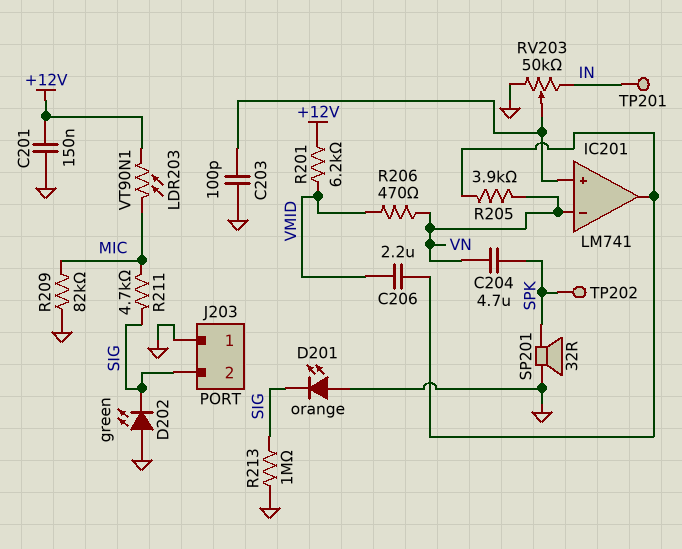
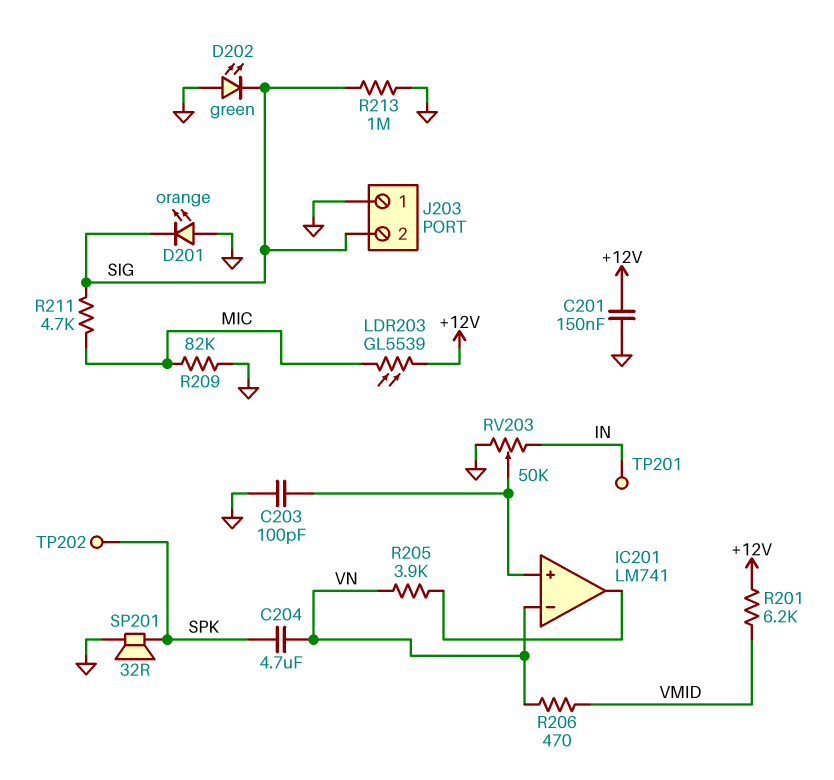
C206: 2.2uF (IC201/out, VMID) -> none
LDR203: VT90N1 (+12V, MIC) -> GL5539 (+12V, MIC)

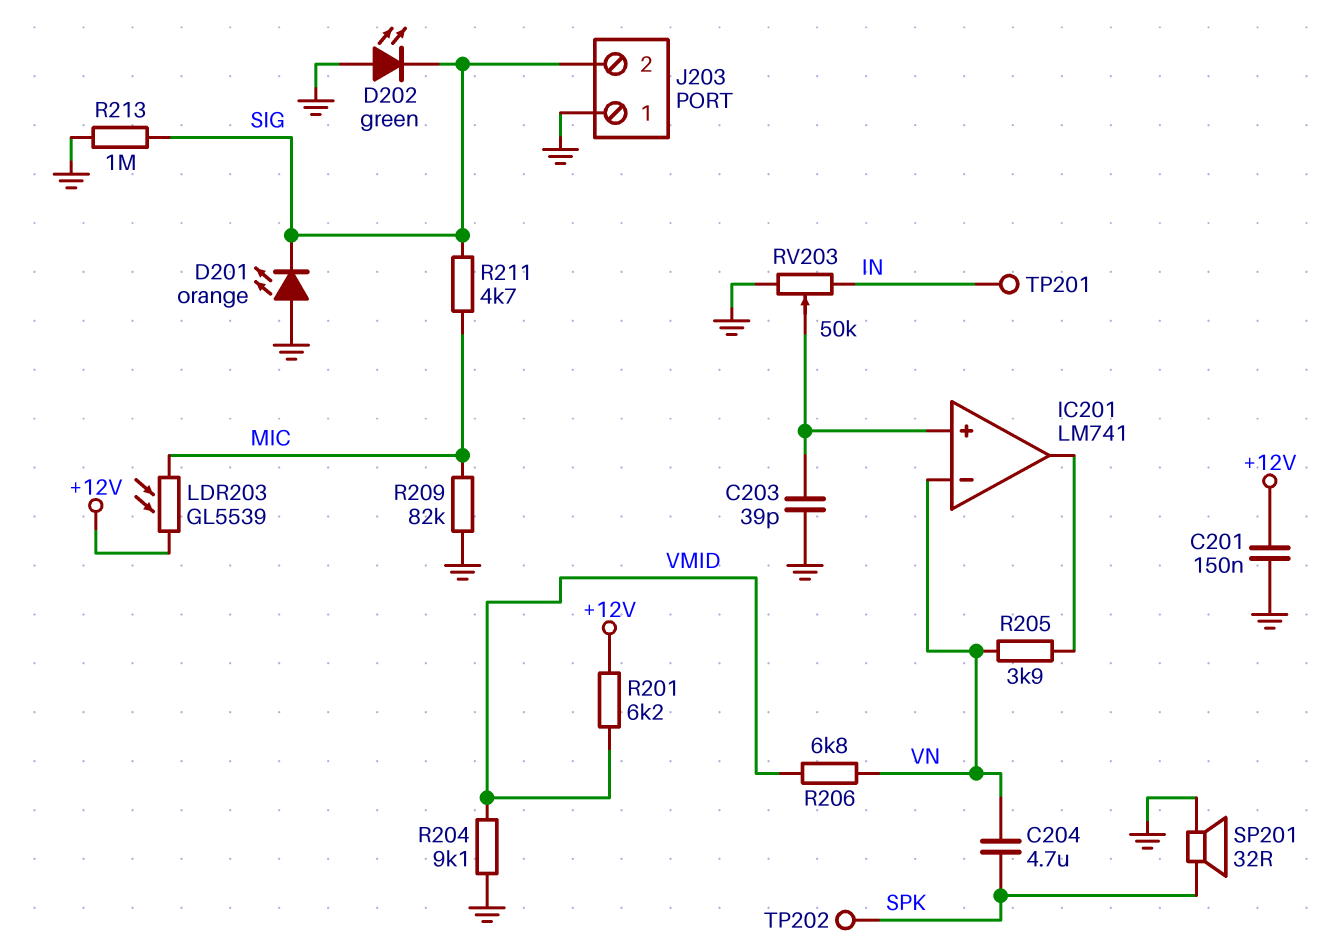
C203: 100pF (GND, IC201/in+) -> 39pF (GND, IC201/in+)
R204: none -> 9.1k (GND, VMID)
R206: 470 (VMID, VN) -> 6.8k (VMID, VN)

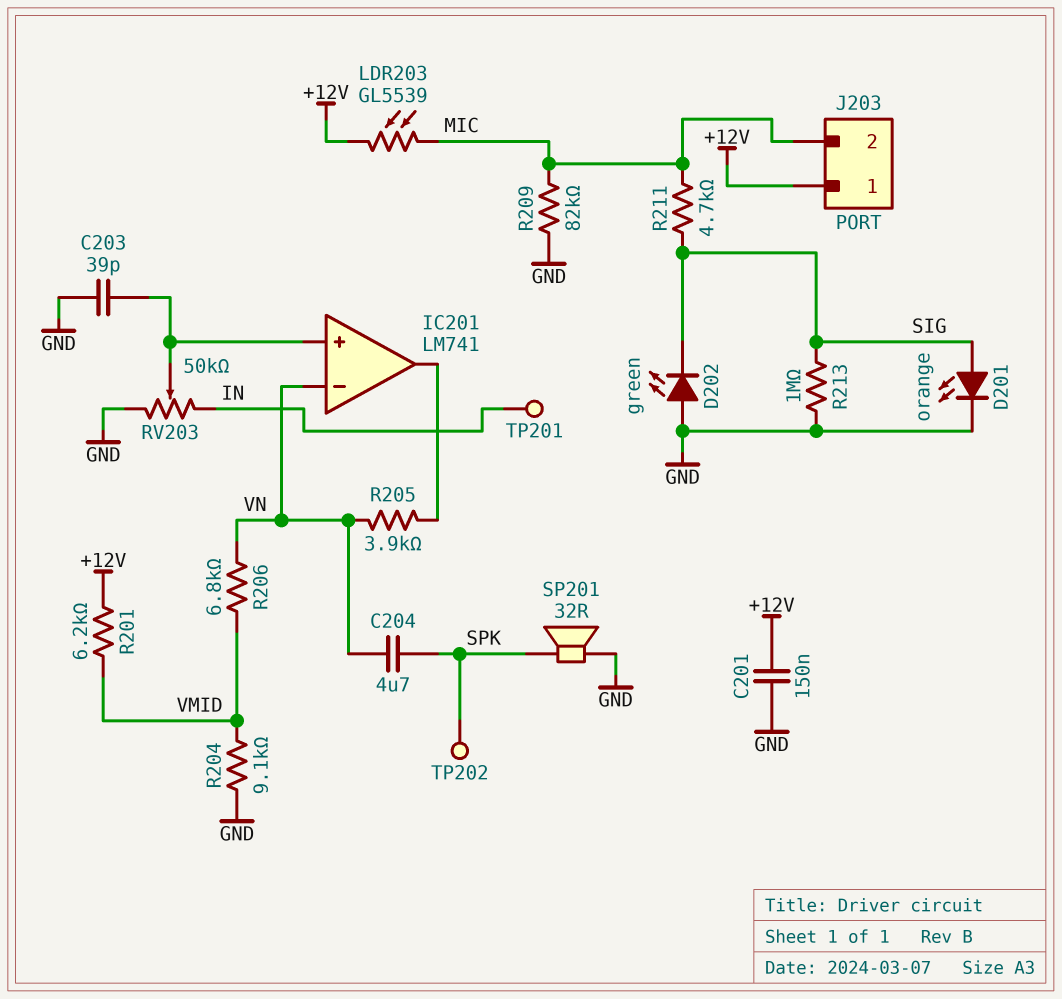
D201: LED orange (A GND, K SIG) -> LED orange (A SIG, K GND)
J203 pin 1: GND -> +12V
J203 pin 2: SIG -> MIC

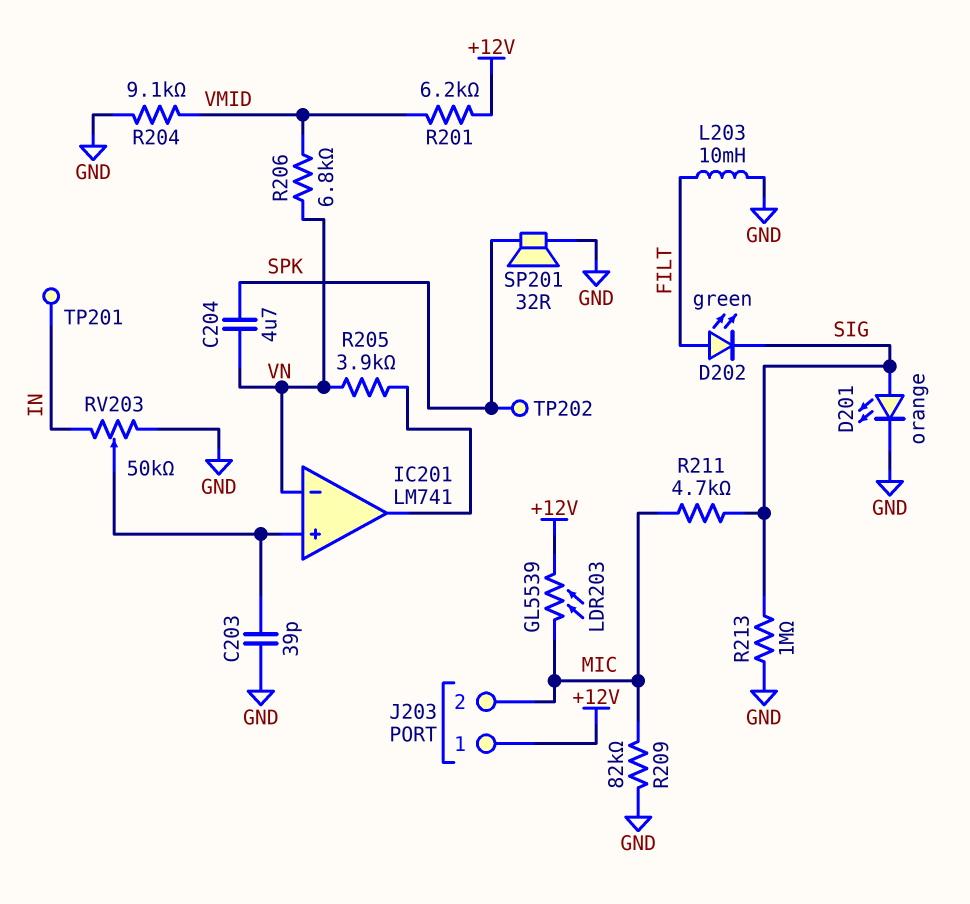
C201: 150nF (+12V, GND) -> none
D202: LED green (A GND, K SIG) -> LED green (A FILT, K SIG)
L203: none -> 10mH (FILT, GND)

